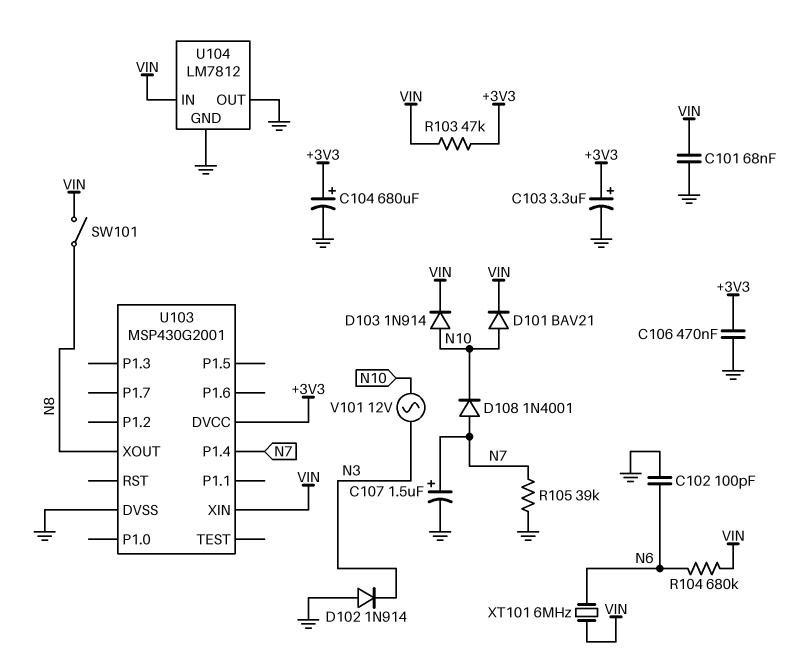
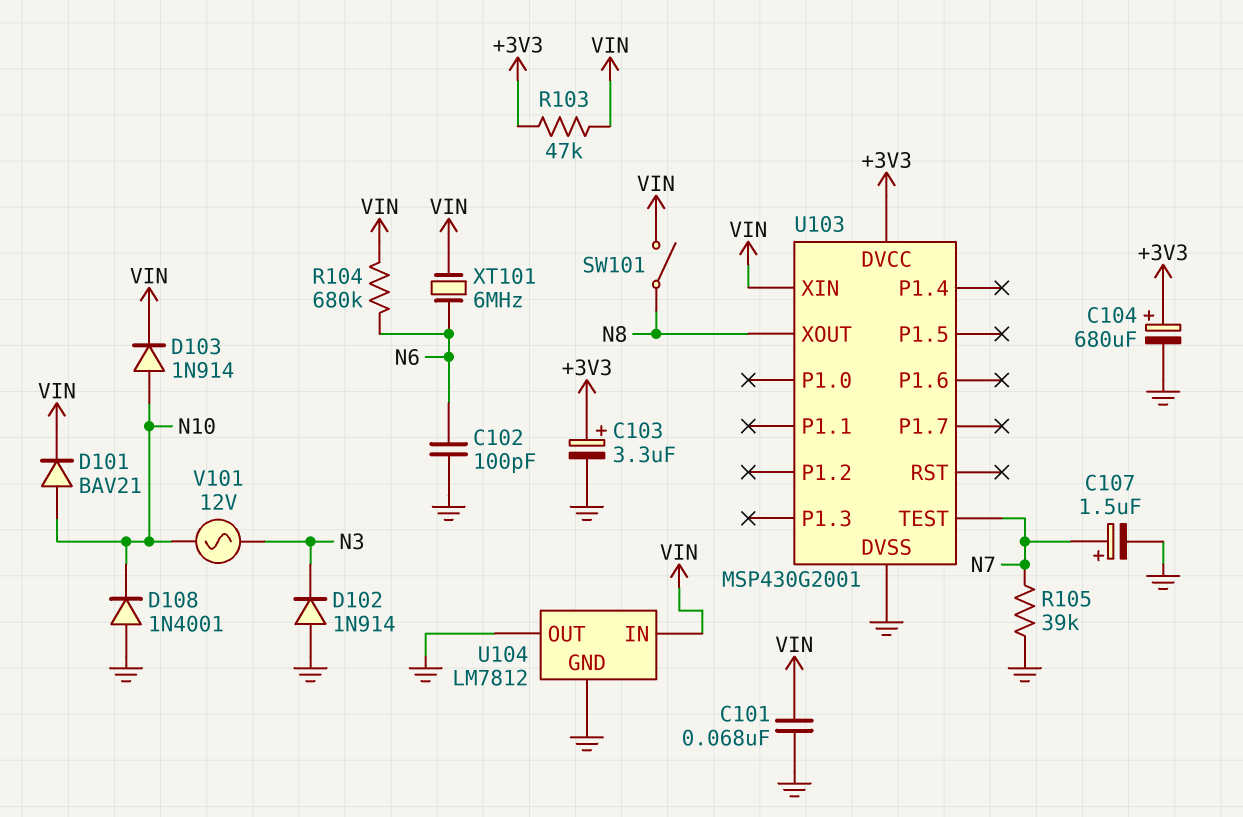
C106: 470nF (+3V3, GND) -> none
D108: diode 1N4001 (A N7, K N10) -> diode 1N4001 (A GND, K N10)
U103 pin P1.4: N7 -> none
U103 pin TEST: none -> N7

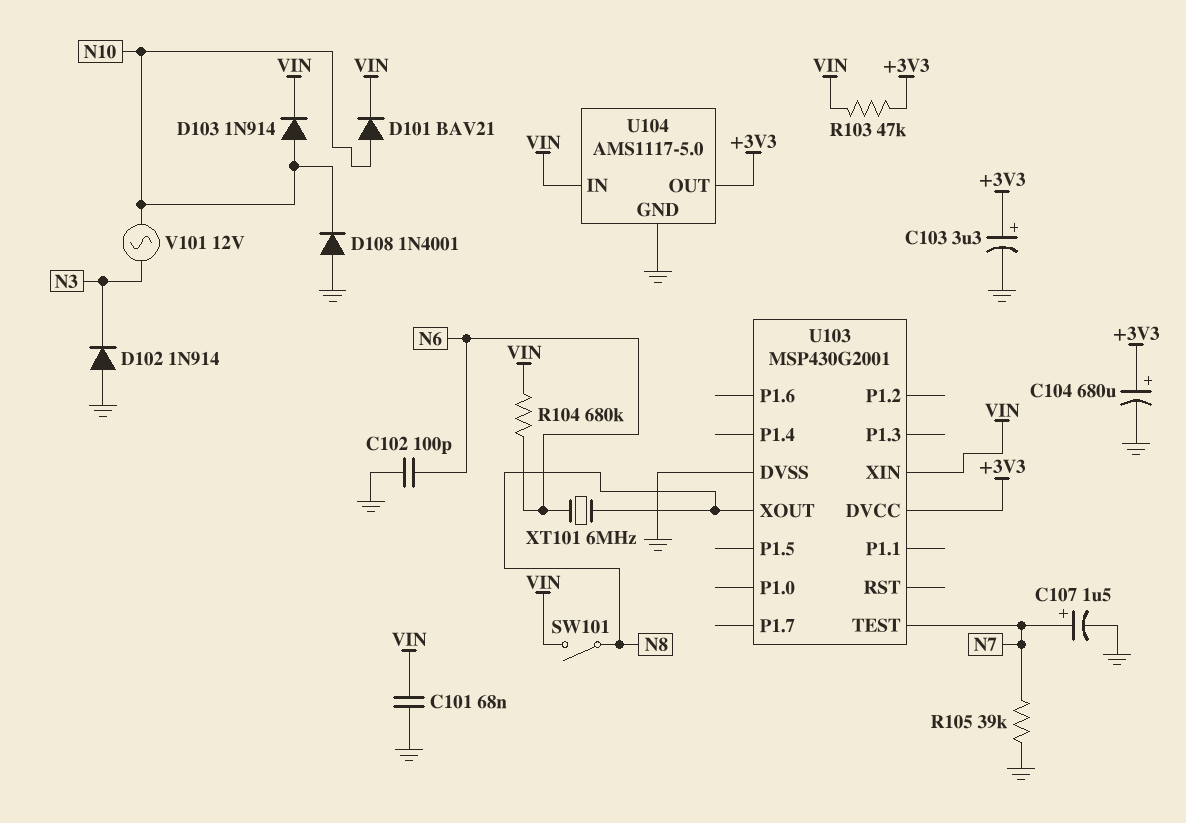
U104: LM7812 -> AMS1117-5.0
U104 pin OUT: GND -> +3V3
XT101: 6MHz (N6, VIN) -> 6MHz (N6, N8)

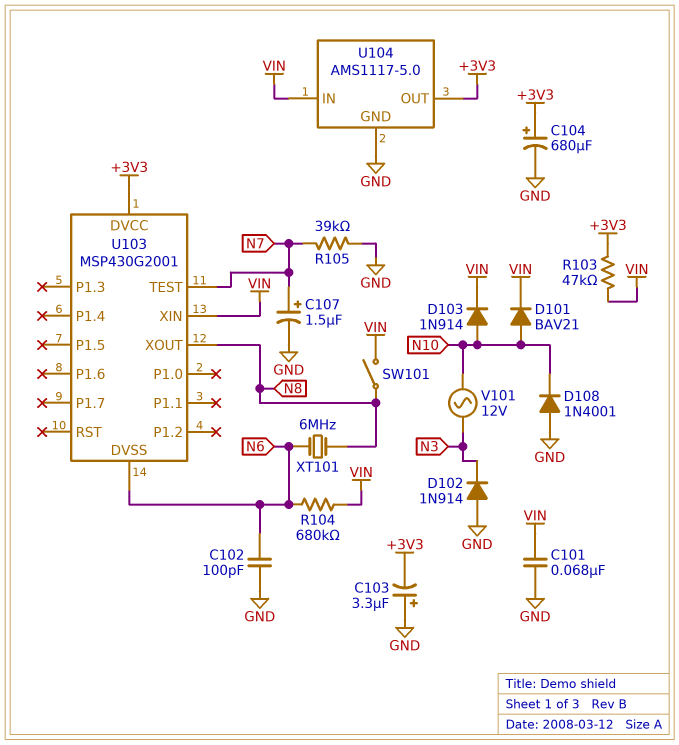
C103: 3.3uF (plus +3V3, minus GND) -> 3.3uF (plus GND, minus +3V3)
U103 pin DVSS: GND -> N6

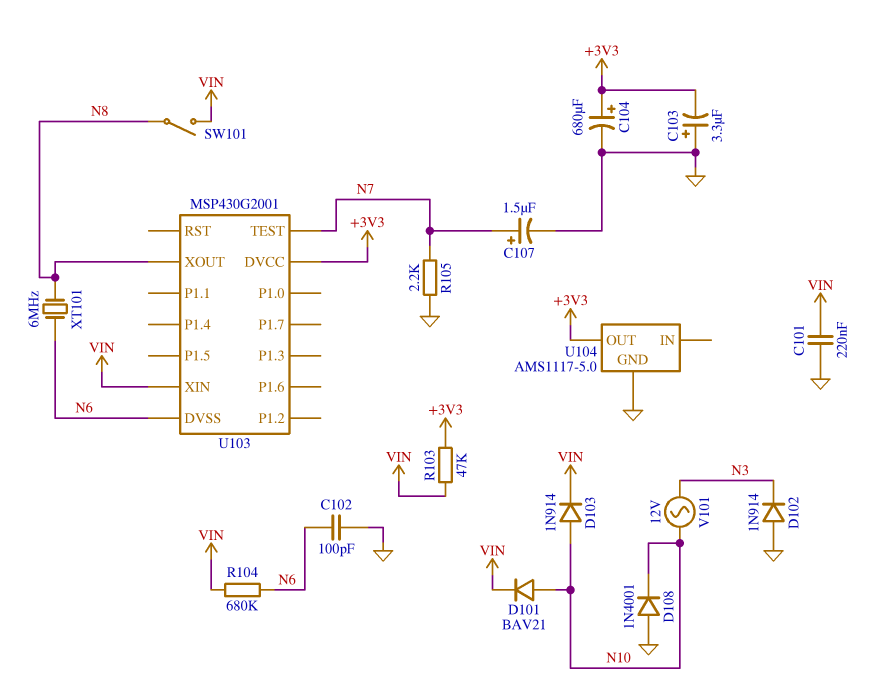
C101: 68nF (GND, VIN) -> 220nF (GND, VIN)
R105: 39k (GND, N7) -> 2.2k (GND, N7)
U104 pin IN: VIN -> none

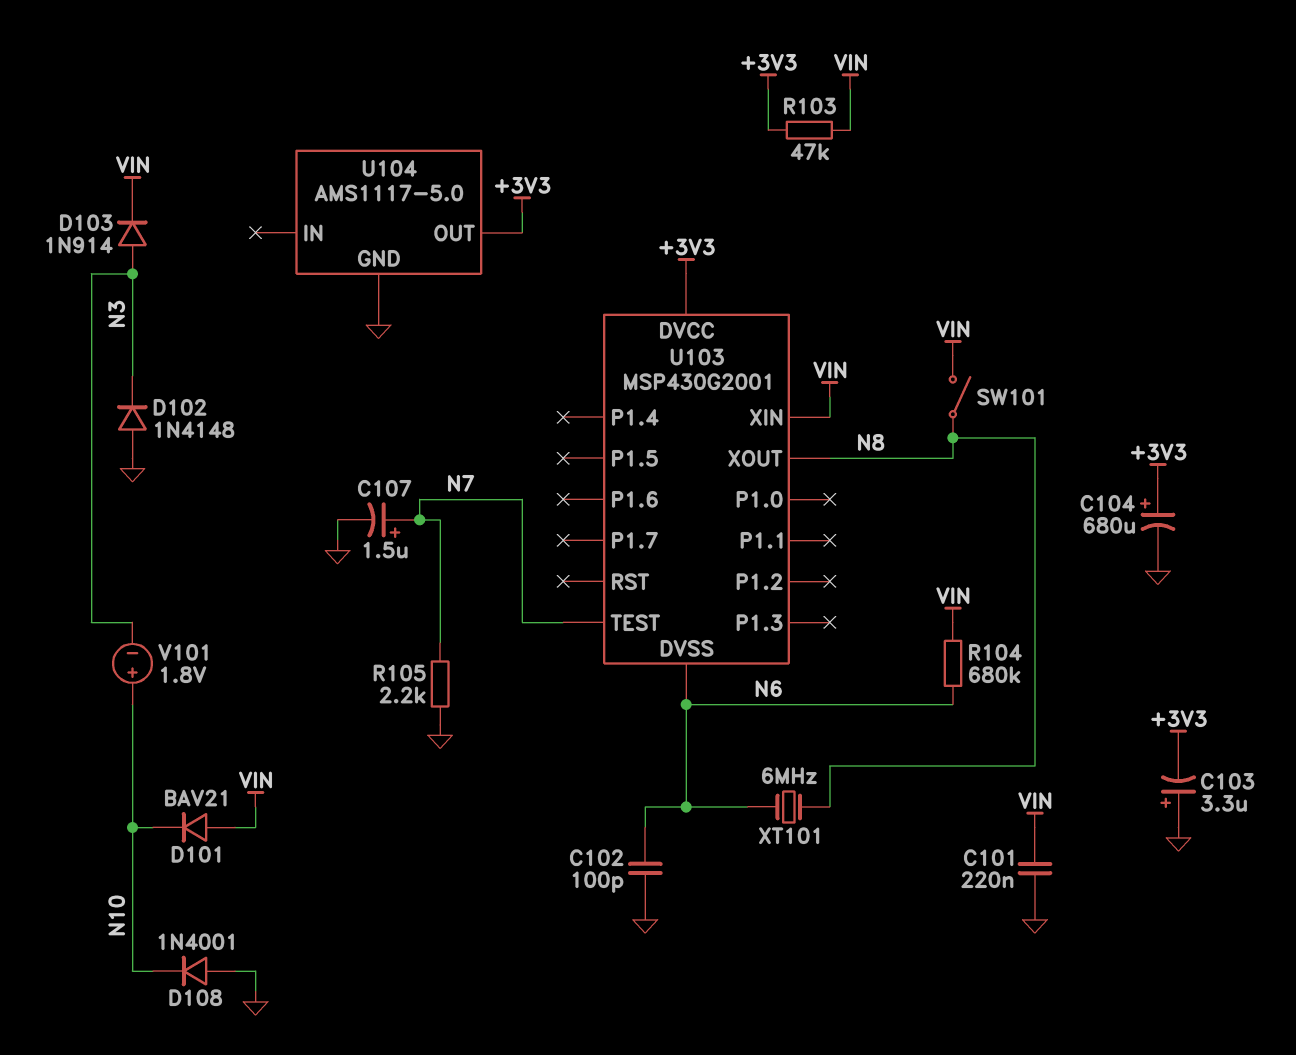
D101: diode BAV21 (A N10, K VIN) -> diode BAV21 (A VIN, K N10)
D102: diode 1N914 (A GND, K N3) -> diode 1N4148 (A GND, K N3)
D103: diode 1N914 (A N10, K VIN) -> diode 1N914 (A N3, K VIN)
V101: AC 12V (N3, N10) -> 1.8V (plus N10, minus N3)

